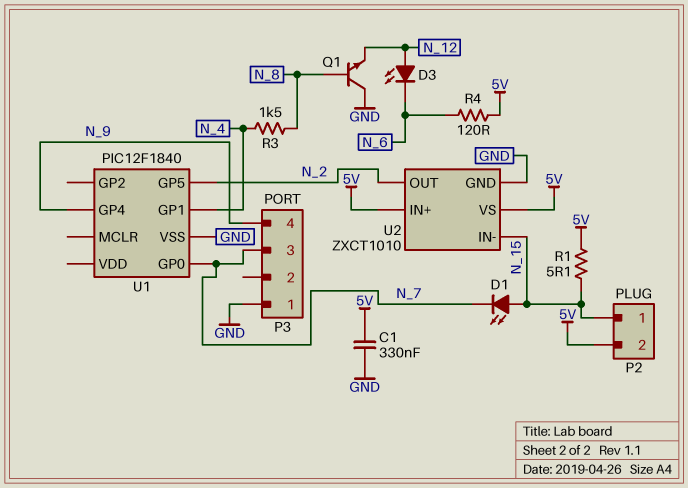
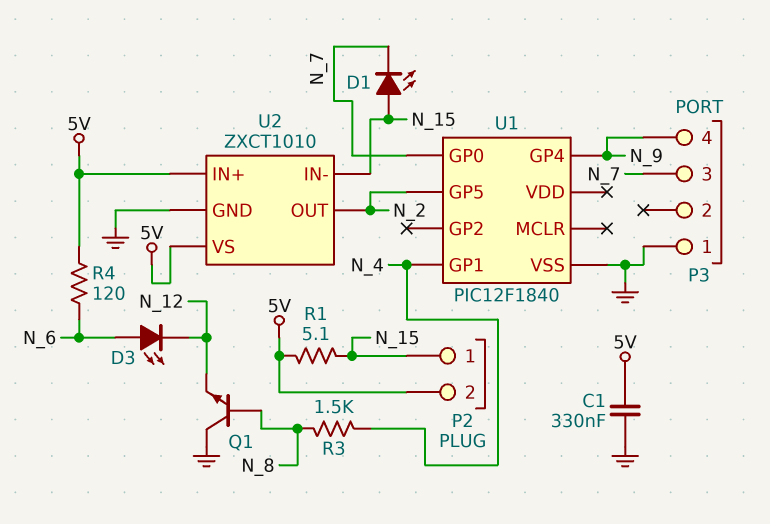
D3: LED (A N_12, K N_6) -> LED (A N_6, K N_12)

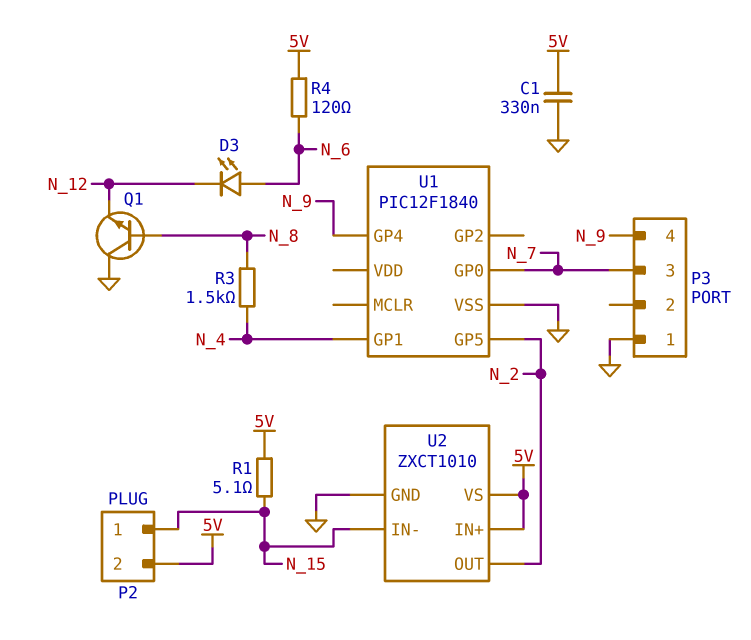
D1: LED (A N_15, K N_7) -> none

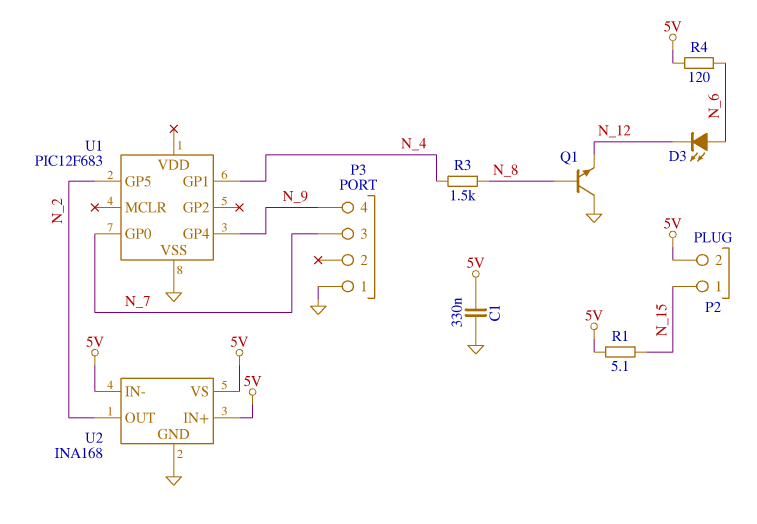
U1: PIC12F1840 -> PIC12F683
U2: ZXCT1010 -> INA168
U2 pin IN-: N_15 -> 5V

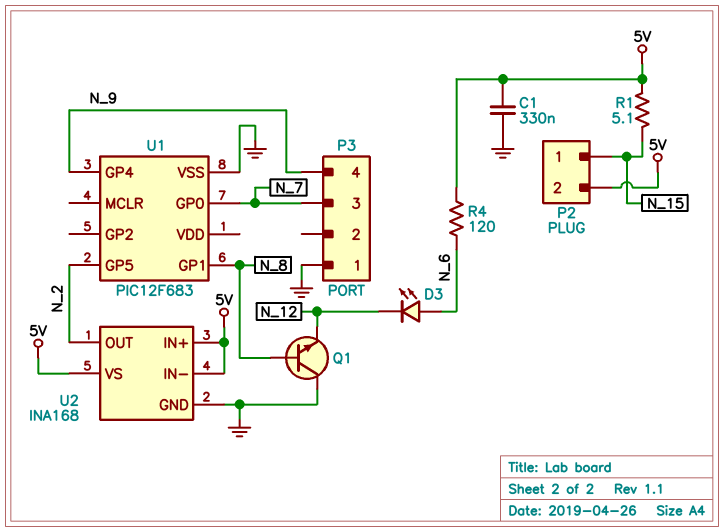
R3: 1.5k (N_4, N_8) -> none
U1 pin GP1: N_4 -> N_8

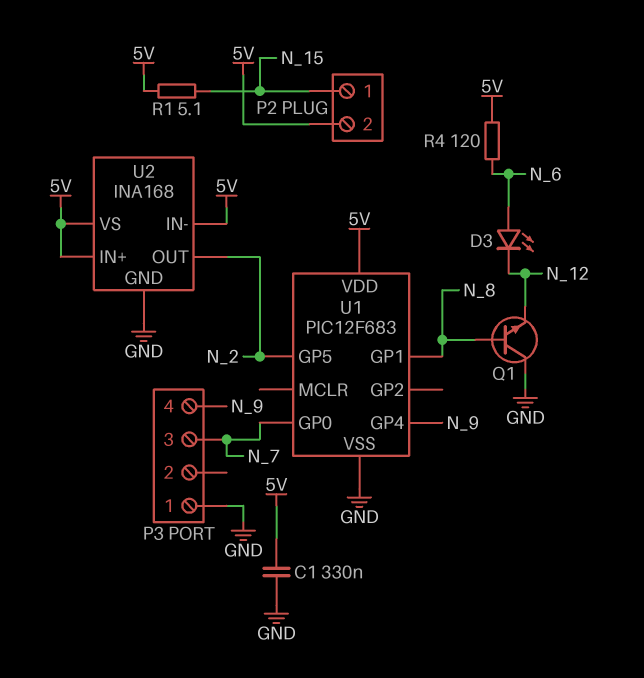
U1 pin VDD: none -> 5V

